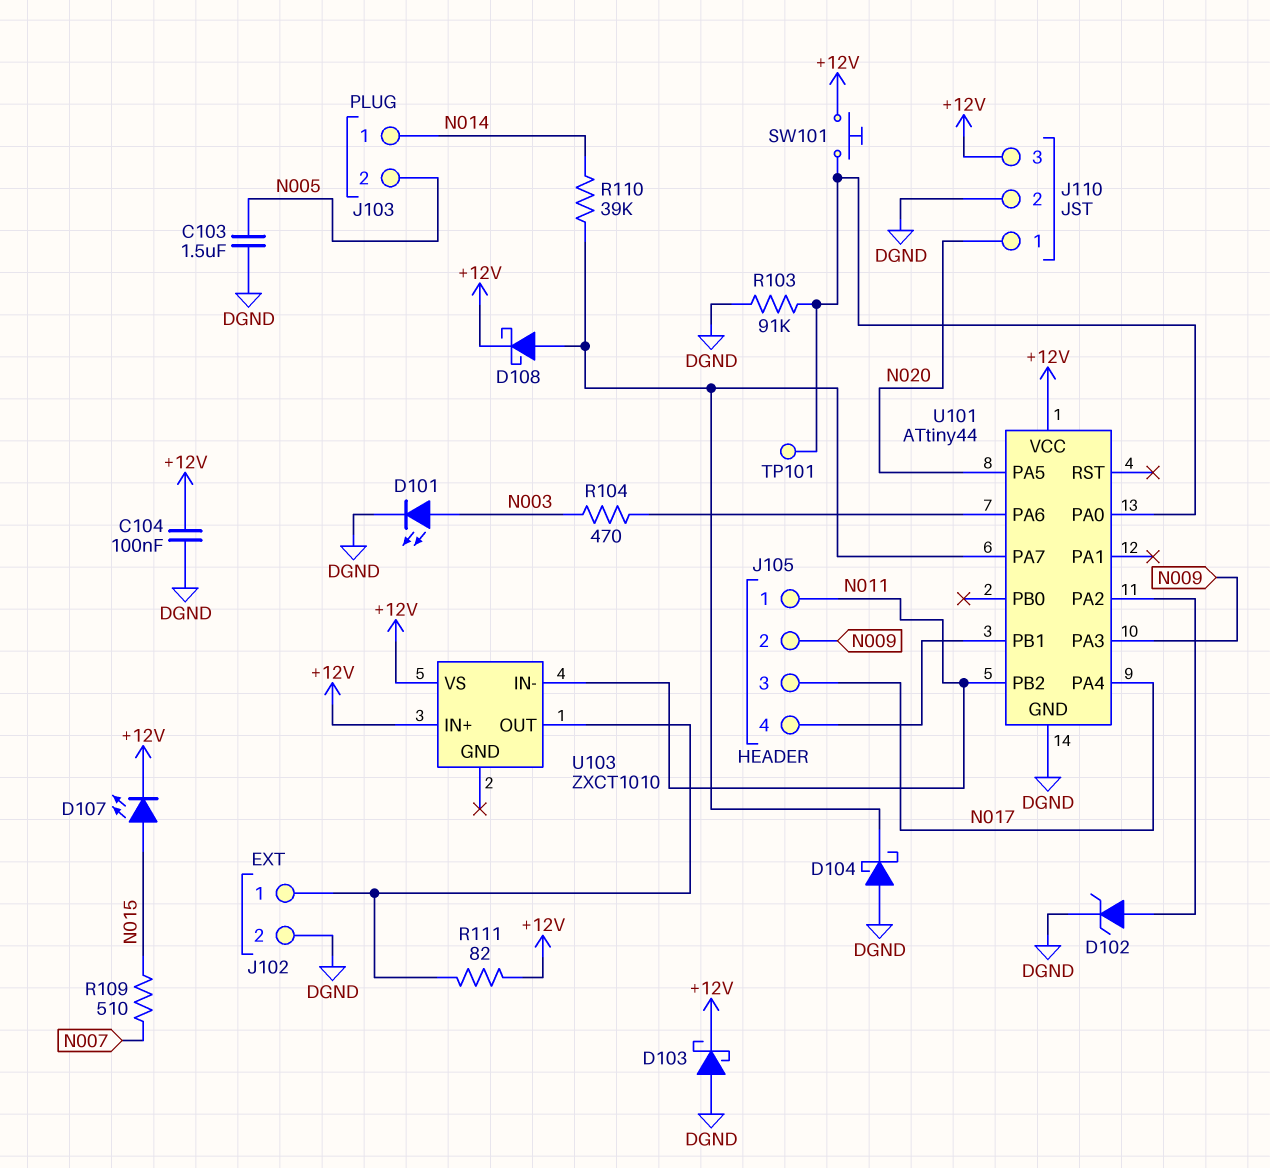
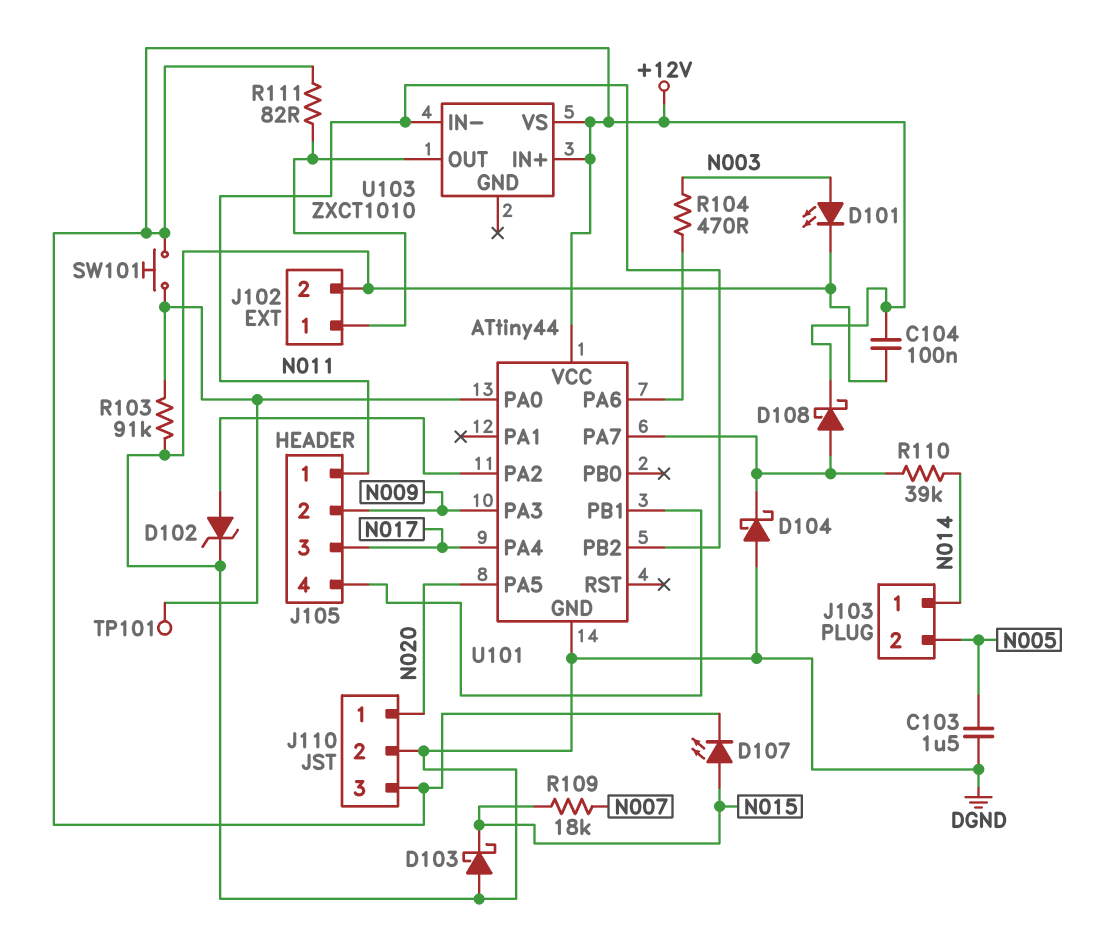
D103: schottky (A DGND, K +12V) -> schottky (A DGND, K N015)
R109: 510 (N007, N015) -> 18k (N007, N015)

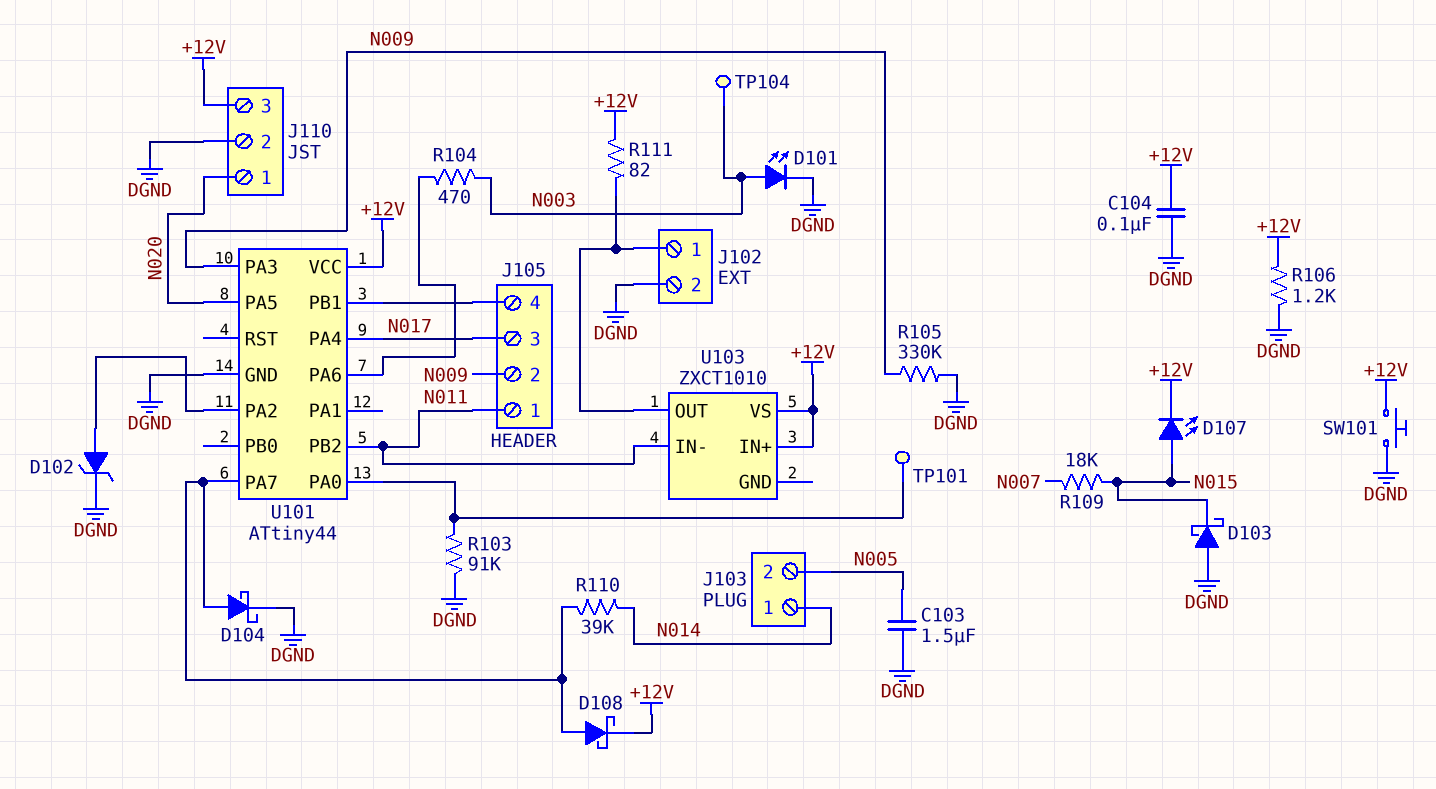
D104: schottky (A DGND, K U101/PA7) -> schottky (A U101/PA7, K DGND)
R105: none -> 330k (DGND, N009)
R106: none -> 1.2k (+12V, DGND)
SW101: button (+12V, U101/PA0) -> button (+12V, DGND)
TP104: none -> test point (N003)

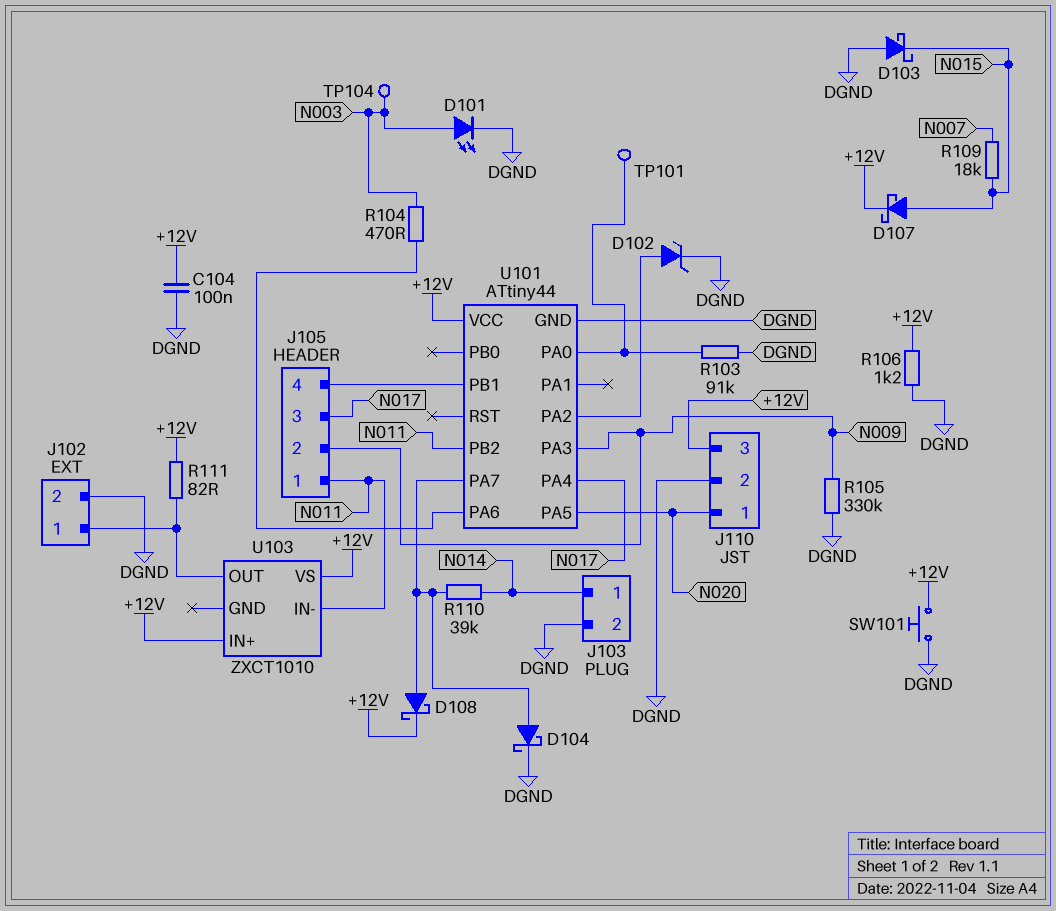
C103: 1.5uF (DGND, N005) -> none
D107: LED (A N015, K +12V) -> schottky (A N015, K +12V)
J103 pin 2: N005 -> DGND

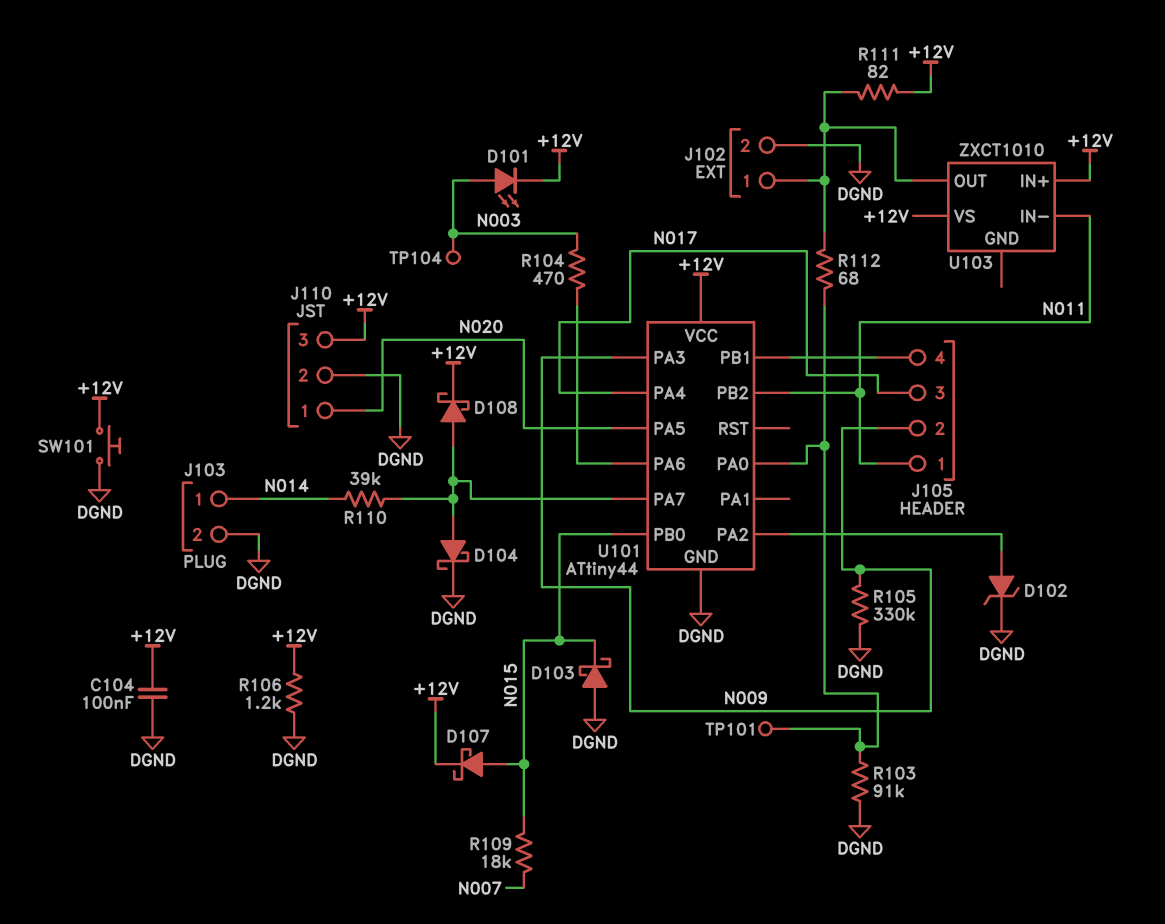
D101: LED (A N003, K DGND) -> LED (A N003, K +12V)
R112: none -> 68 (J102/1, U101/PA0)
U101 pin PB0: none -> N015

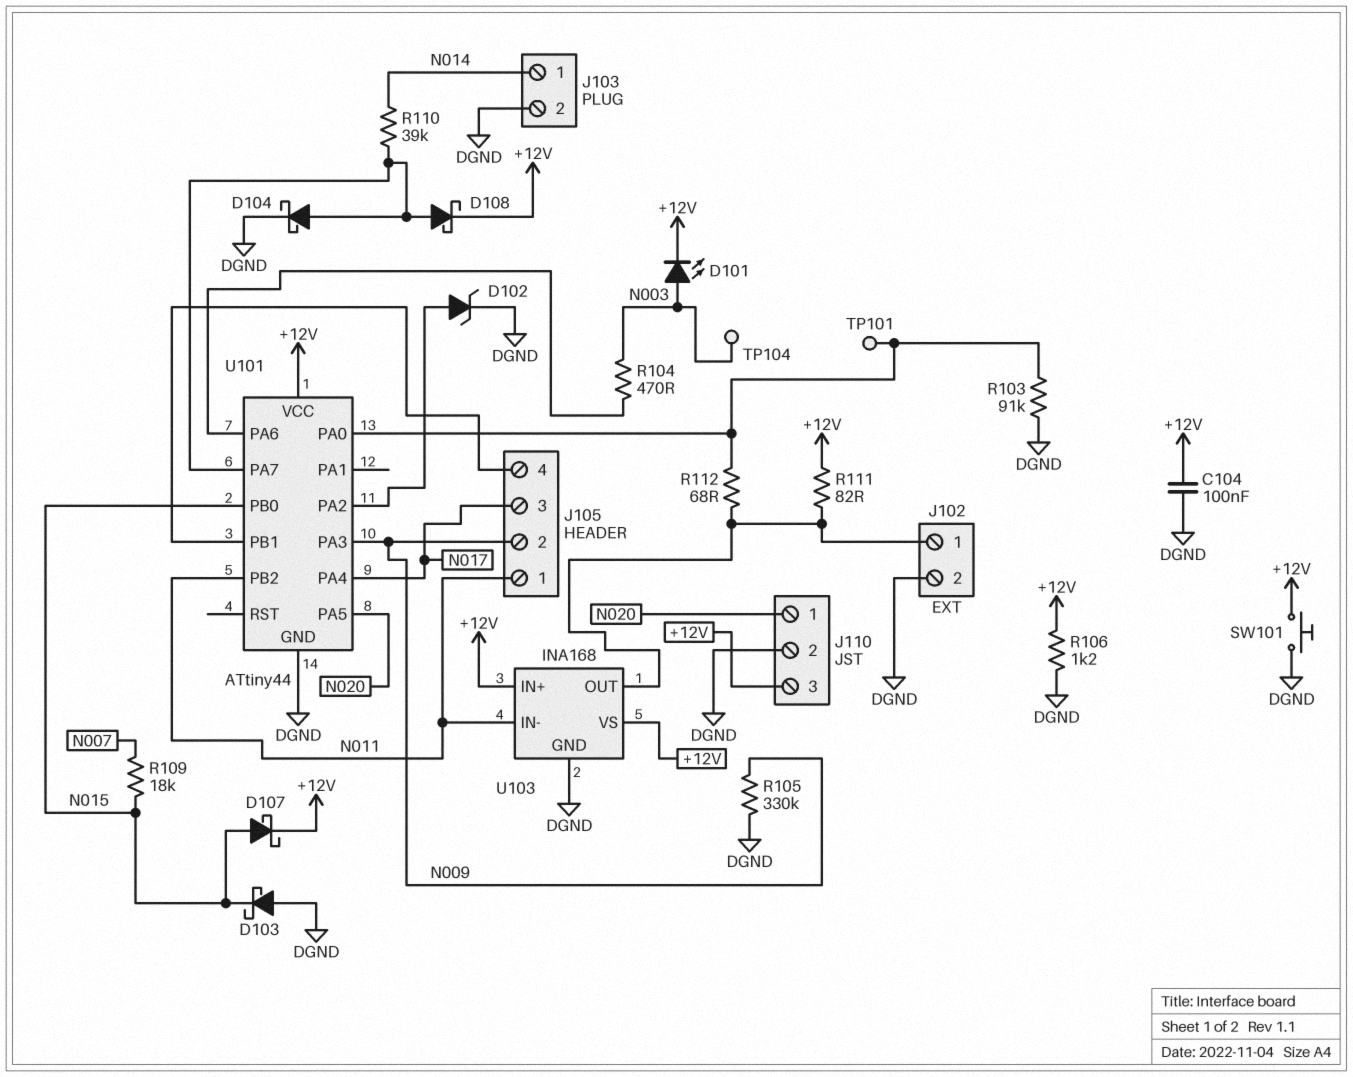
U103: ZXCT1010 -> INA168
U103 pin GND: none -> DGND

